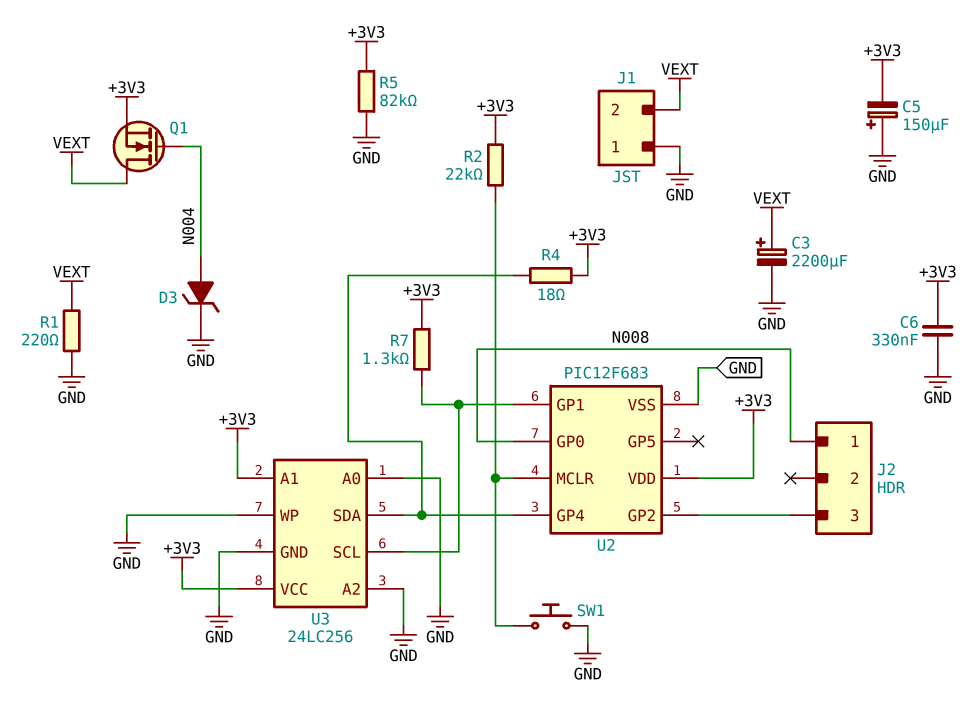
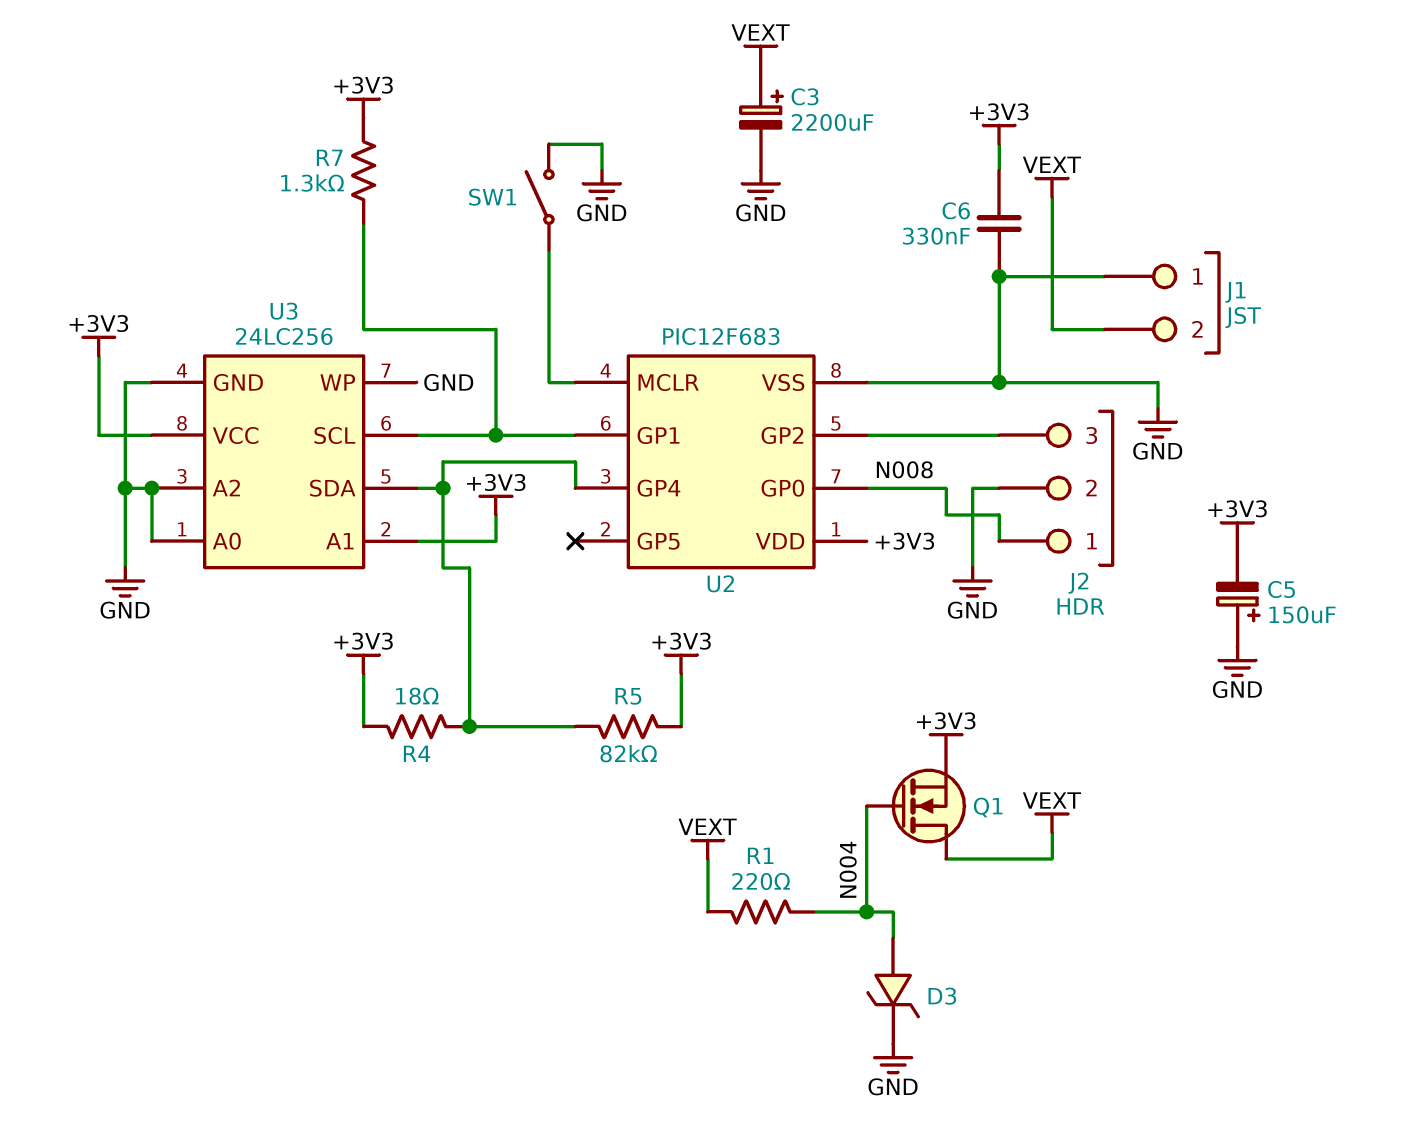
J2 pin 2: none -> GND
R1: 220 (GND, VEXT) -> 220 (N004, VEXT)
R2: 22k (+3V3, U2/MCLR) -> none
R5: 82k (+3V3, GND) -> 82k (+3V3, U2/GP4)
SW1: button (GND, U2/MCLR) -> switch (GND, U2/MCLR)

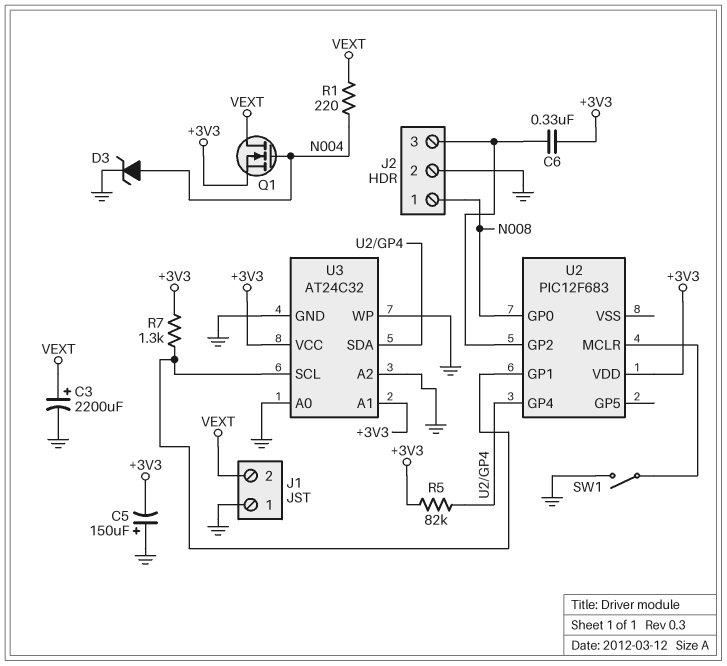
C6: 330nF (+3V3, GND) -> 330nF (+3V3, J2/3)
R4: 18 (+3V3, U2/GP4) -> none
U2 pin VSS: GND -> none
U3: 24LC256 -> AT24C32

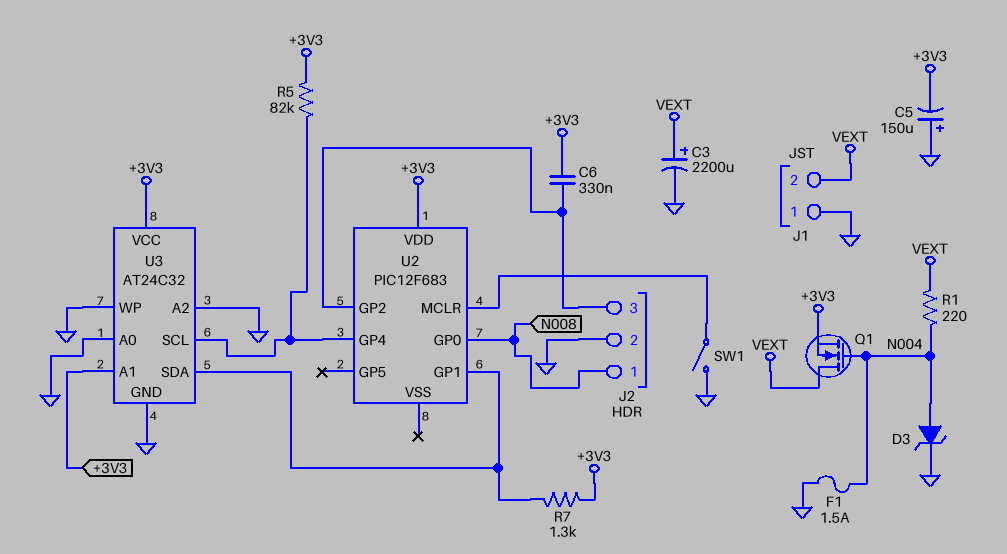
F1: none -> 1.5A (GND, N004)
U3 pin SCL: U2/GP1 -> U2/GP4
U3 pin SDA: U2/GP4 -> U2/GP1

